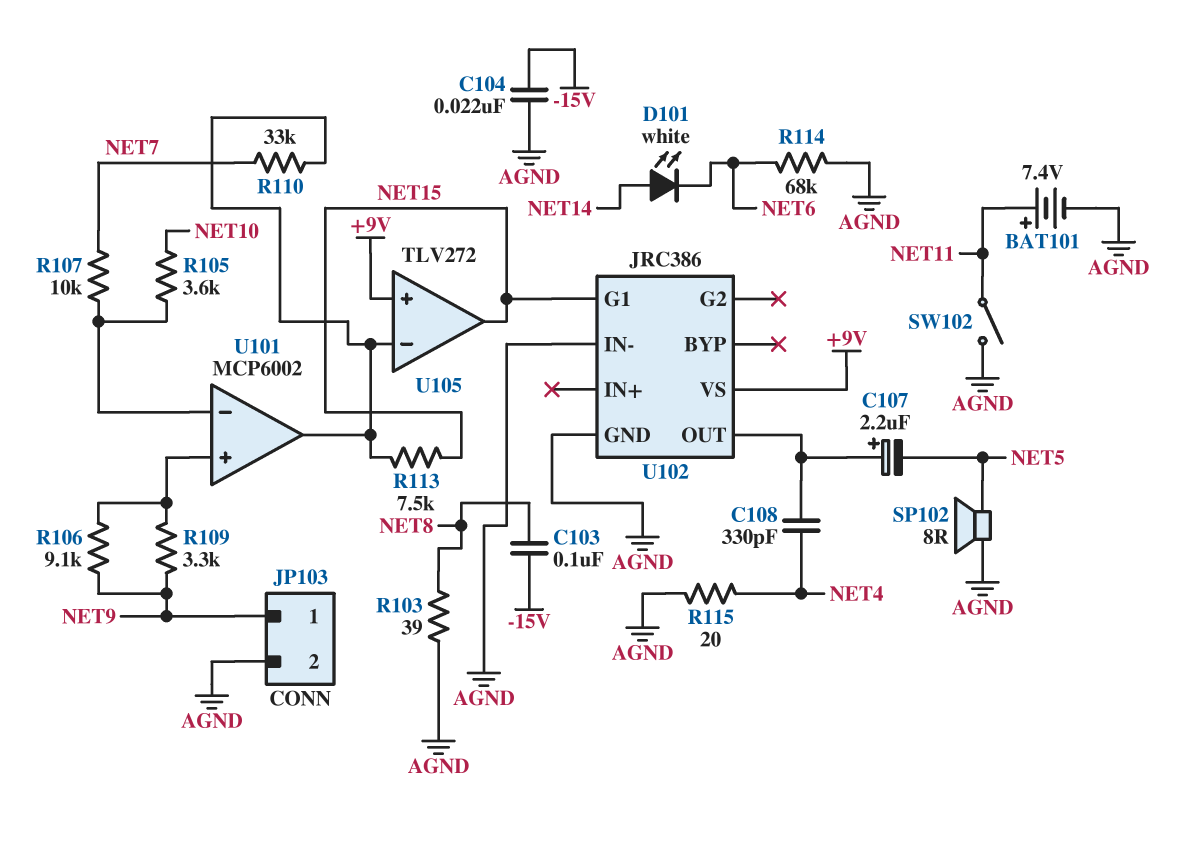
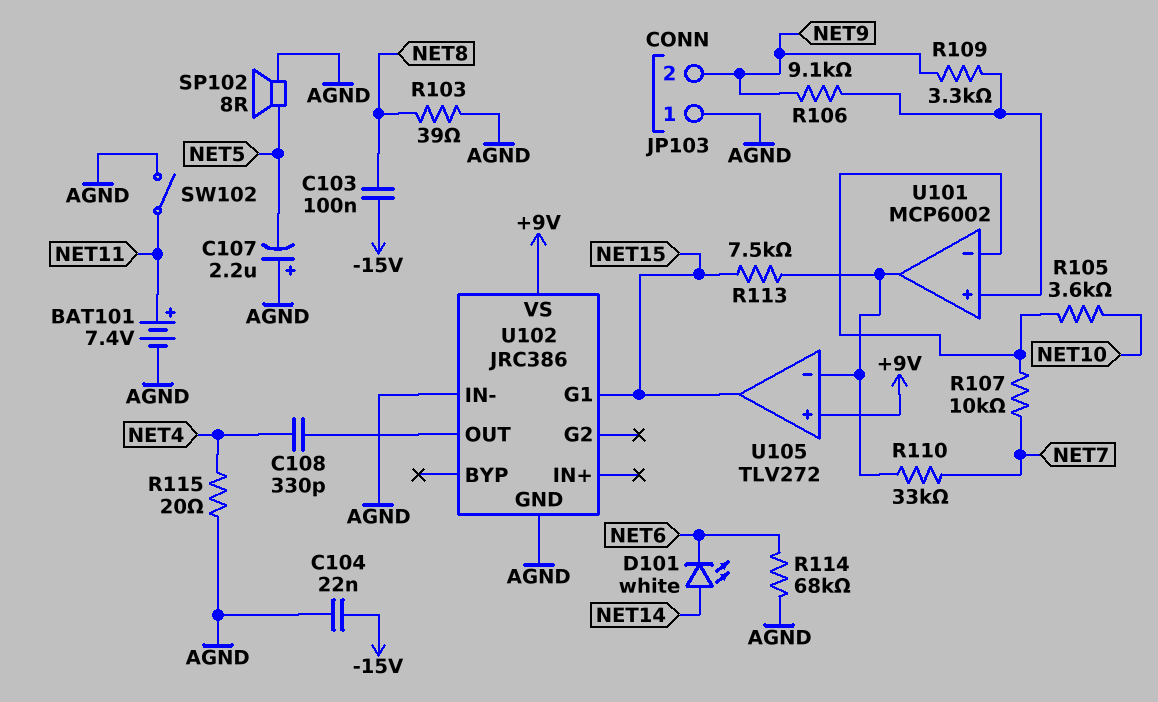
C107: 2.2uF (plus U102/OUT, minus NET5) -> 2.2uF (plus AGND, minus NET5)
JP103 pin 1: NET9 -> AGND
JP103 pin 2: AGND -> NET9

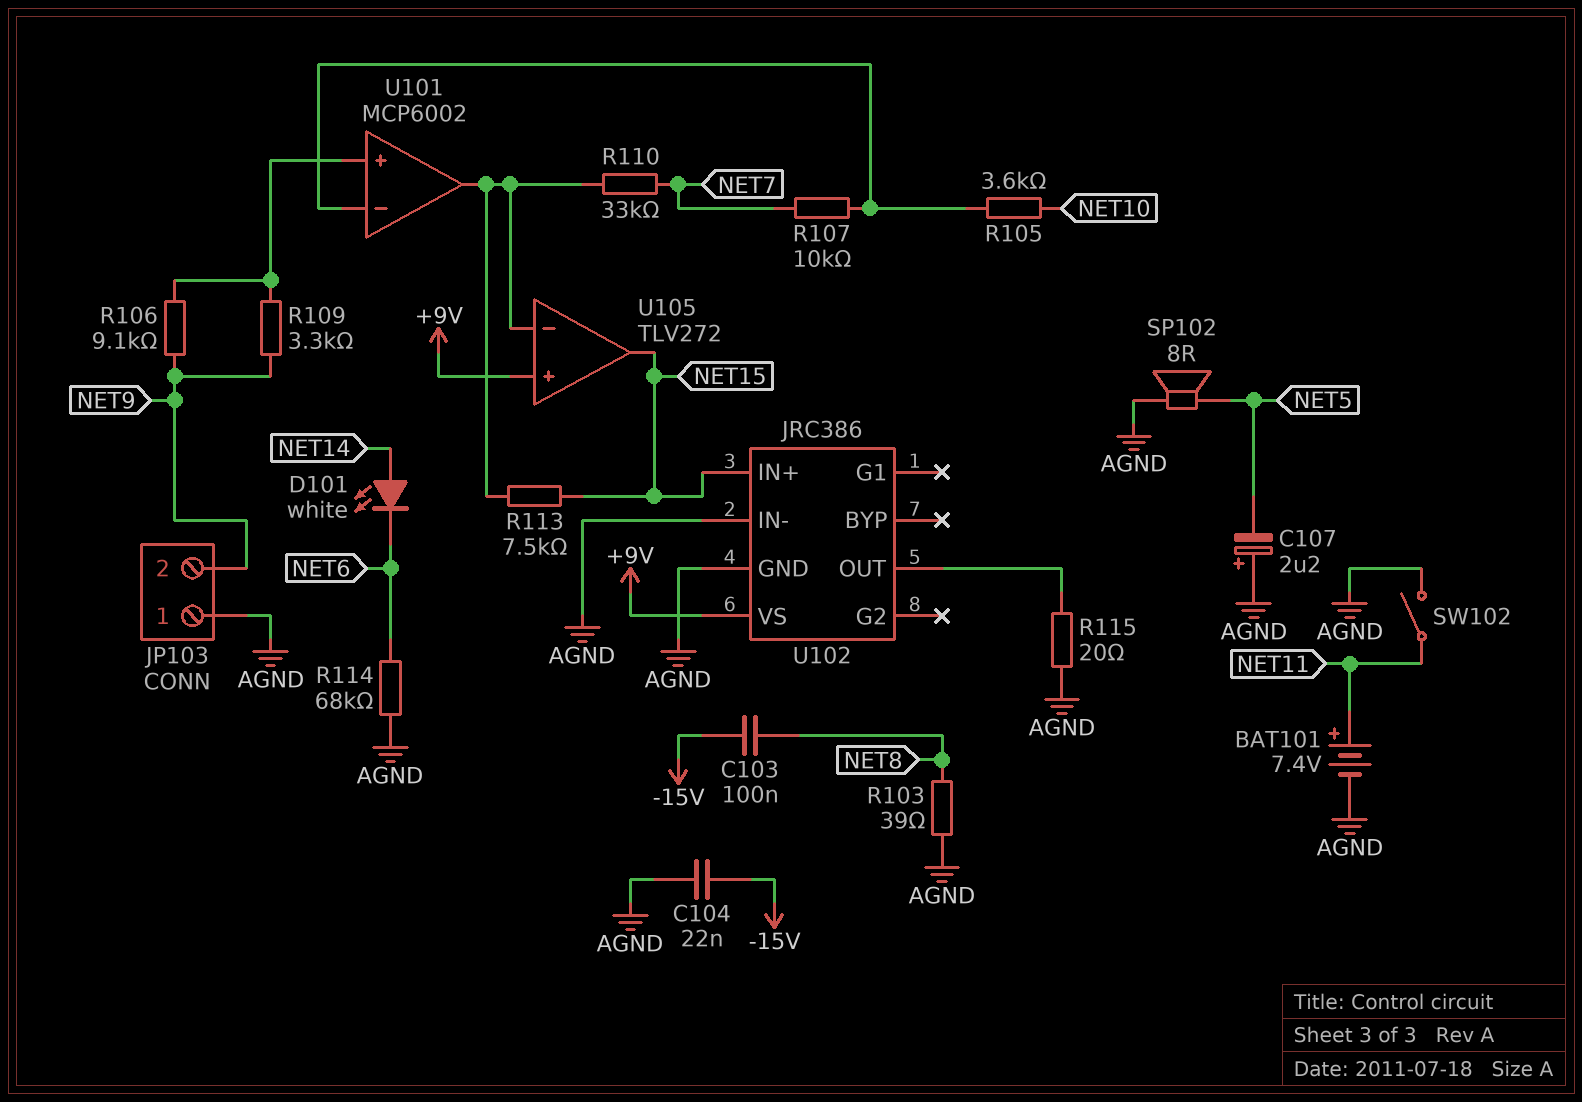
C108: 330pF (NET4, U102/OUT) -> none
R115: 20 (AGND, NET4) -> 20 (AGND, U102/OUT)
U102 pin G1: NET15 -> none
U102 pin IN+: none -> NET15

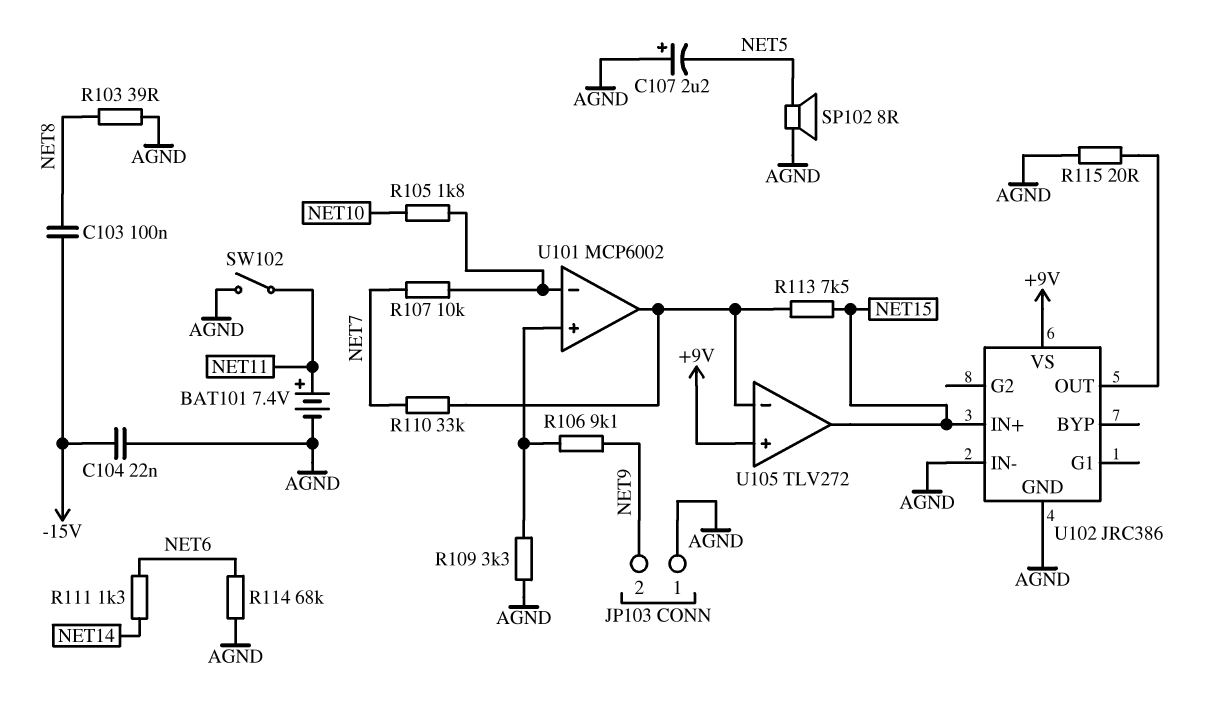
D101: LED white (A NET14, K NET6) -> none
R105: 3.6k (NET10, U101/in-) -> 1.8k (NET10, U101/in-)
R109: 3.3k (NET9, U101/in+) -> 3.3k (AGND, U101/in+)
R111: none -> 1.3k (NET6, NET14)

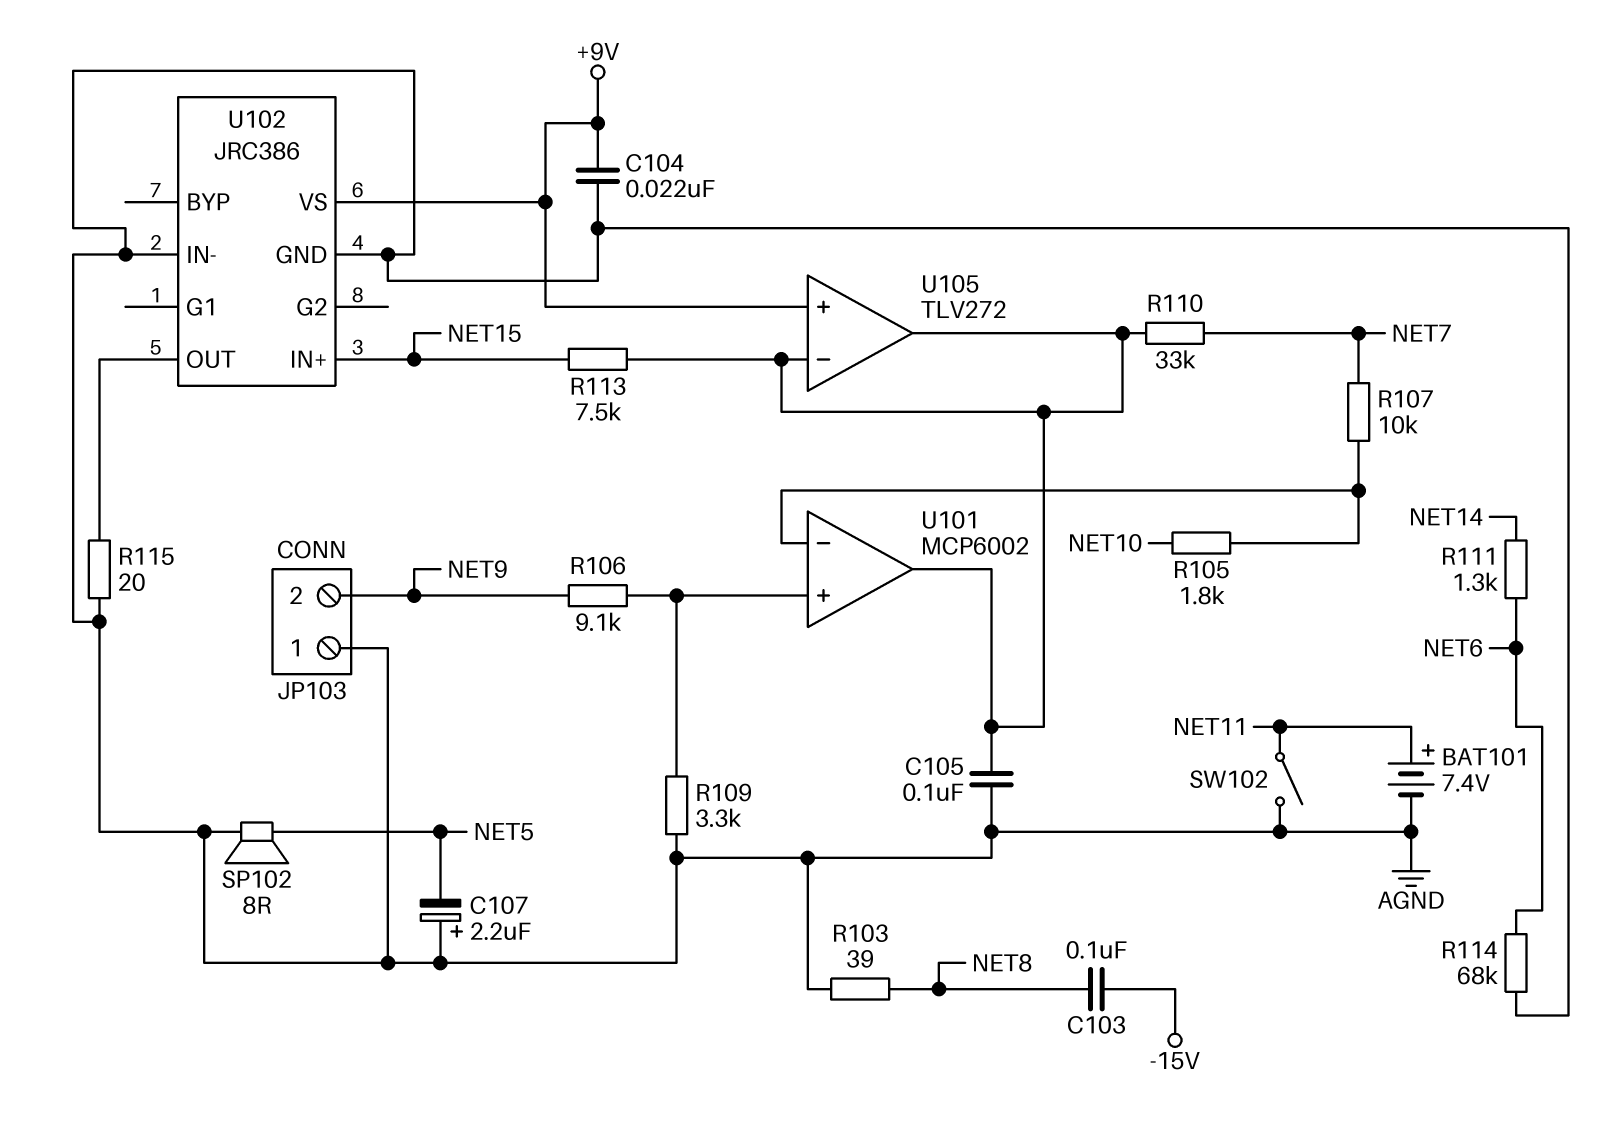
C104: 22nF (-15V, AGND) -> 22nF (+9V, AGND)
C105: none -> 100nF (AGND, U101/out)
U105 pin out: NET15 -> U101/out

